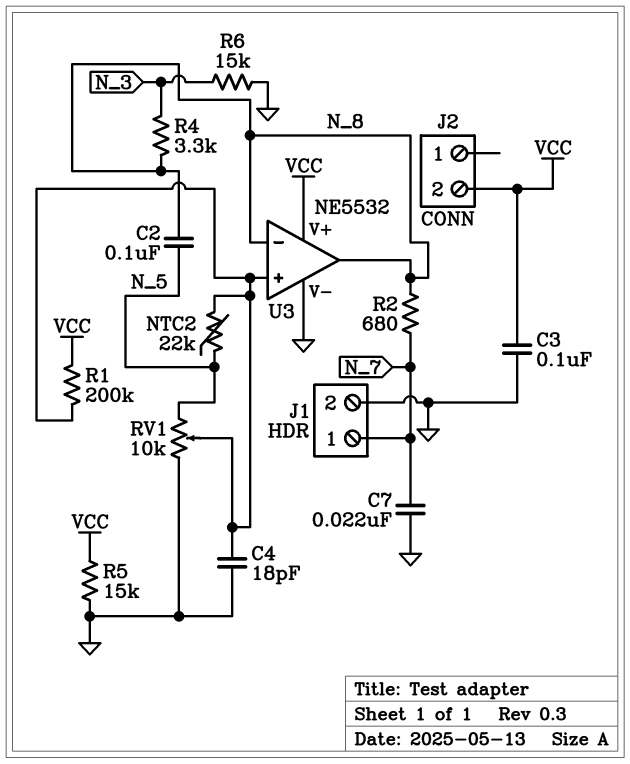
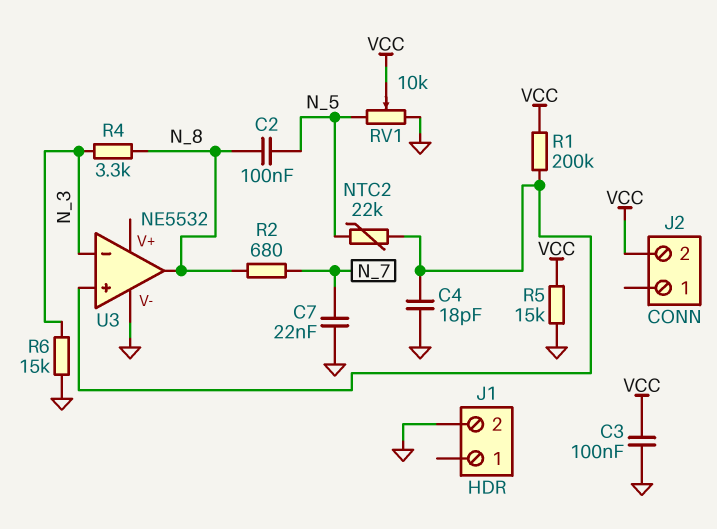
J1 pin 1: N_7 -> none
RV1: 10k (GND, N_5, wiper U3/in+) -> 10k (GND, N_5, wiper VCC)
U3 pin V+: VCC -> none
U3 pin in-: N_8 -> N_3

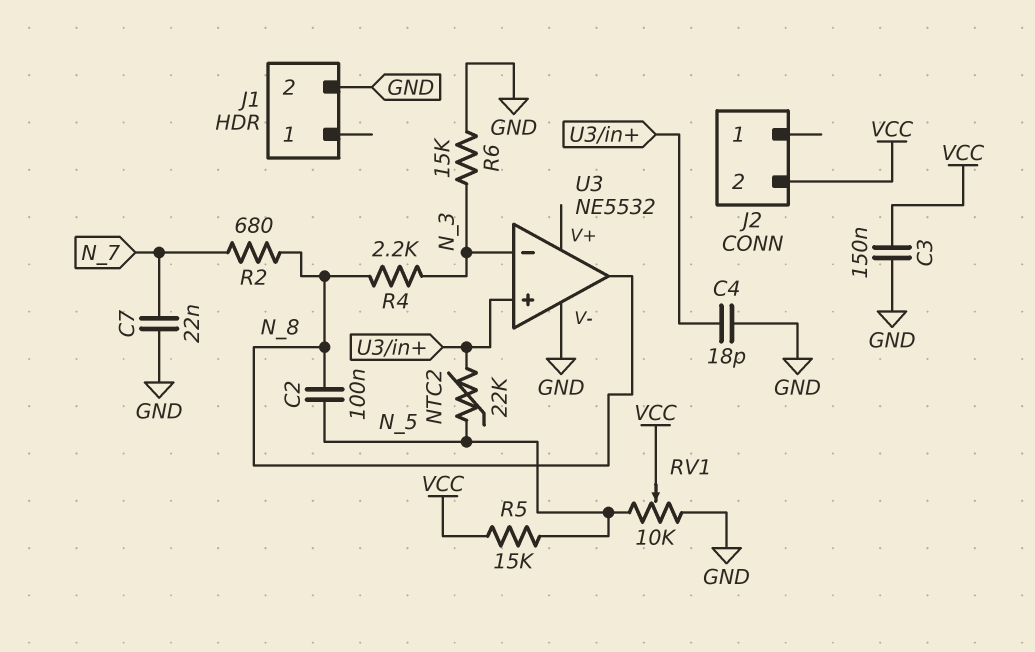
C3: 100nF (GND, VCC) -> 150nF (GND, VCC)
R1: 200k (U3/in+, VCC) -> none
R4: 3.3k (N_3, N_8) -> 2.2k (N_3, N_8)
R5: 15k (GND, VCC) -> 15k (N_5, VCC)

